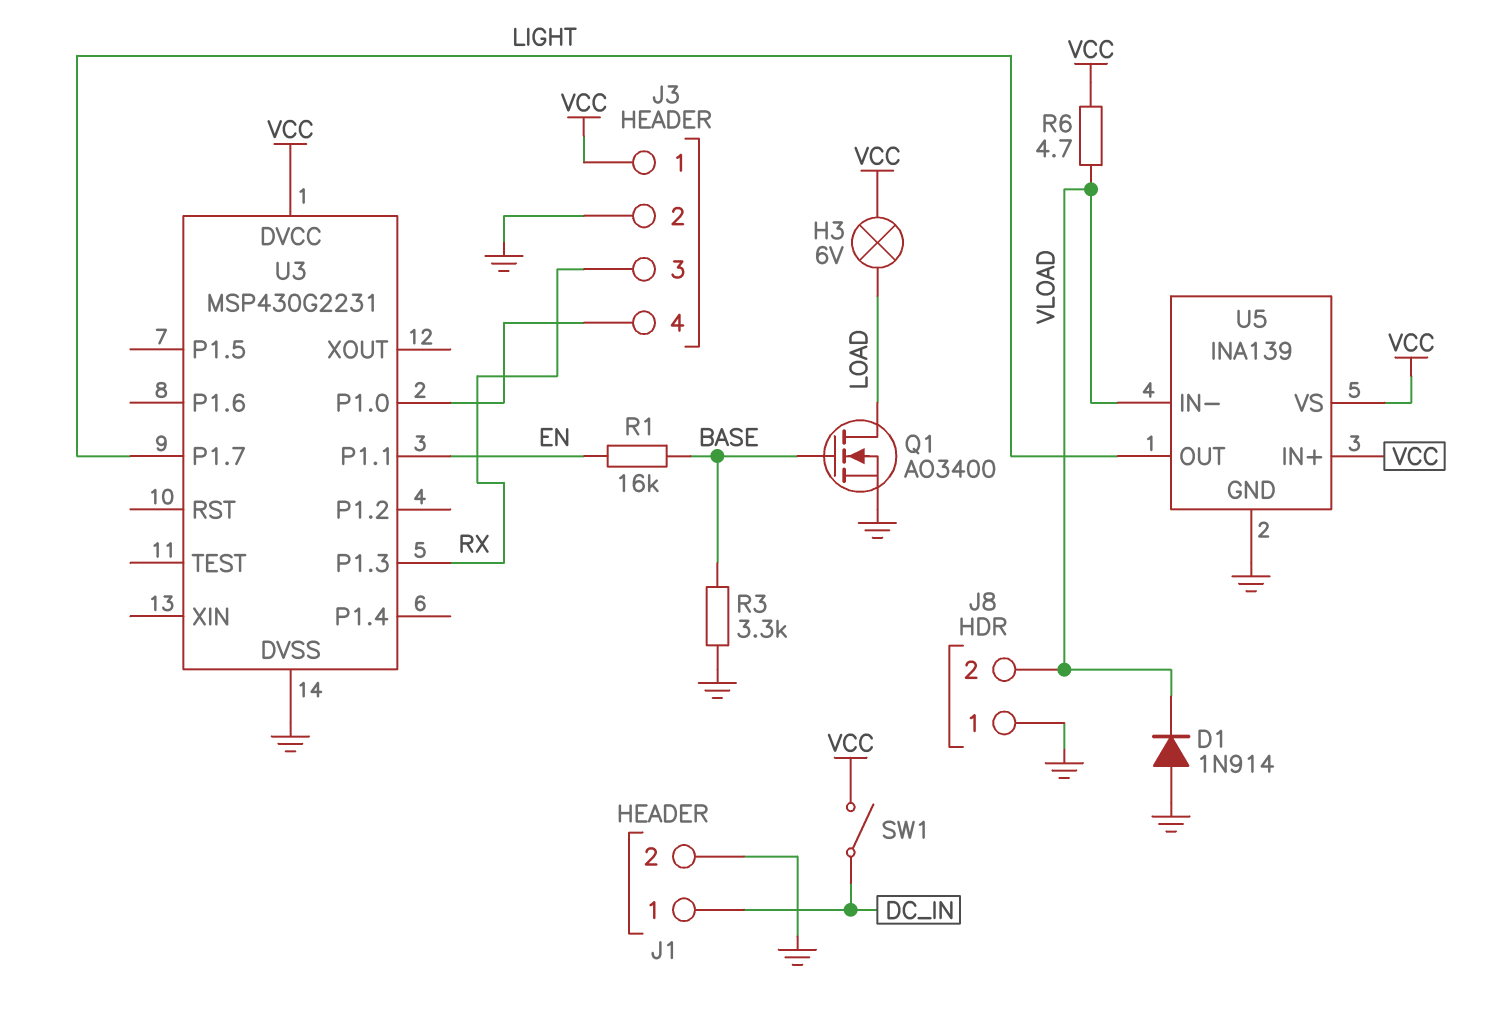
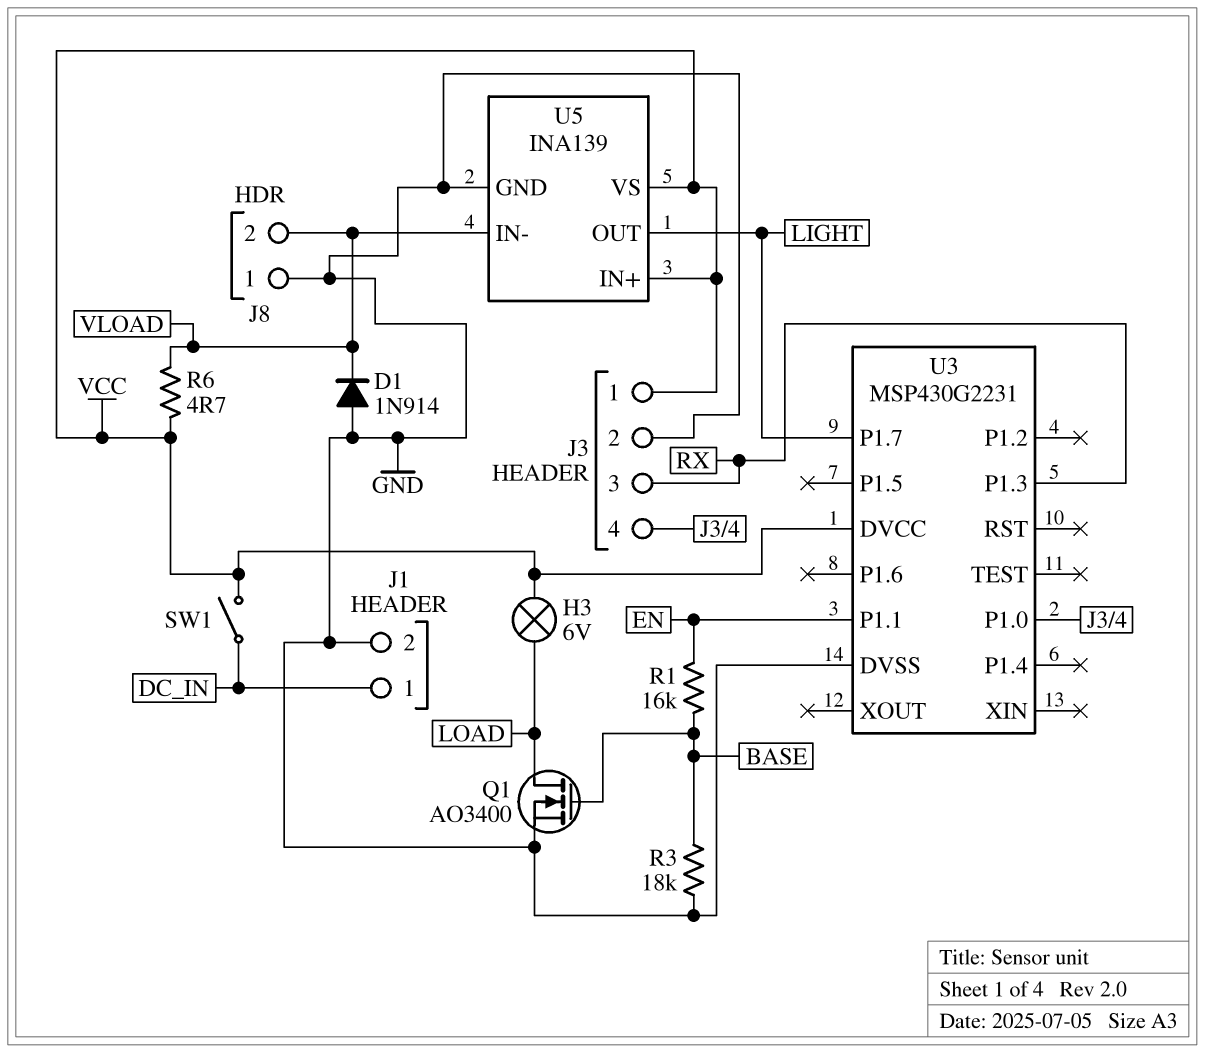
R3: 3.3k (BASE, GND) -> 18k (BASE, GND)

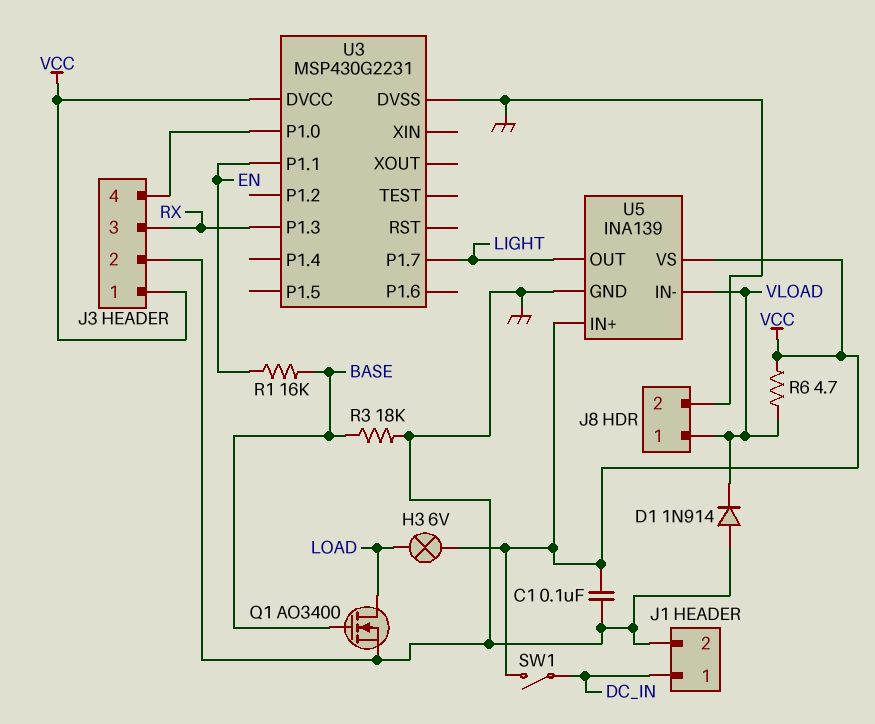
C1: none -> 100nF (GND, VCC)
J8 pin 1: GND -> VLOAD
J8 pin 2: VLOAD -> GND

